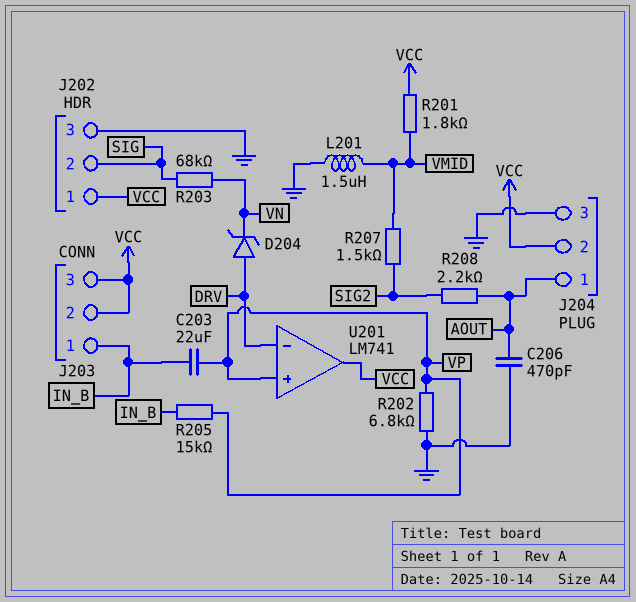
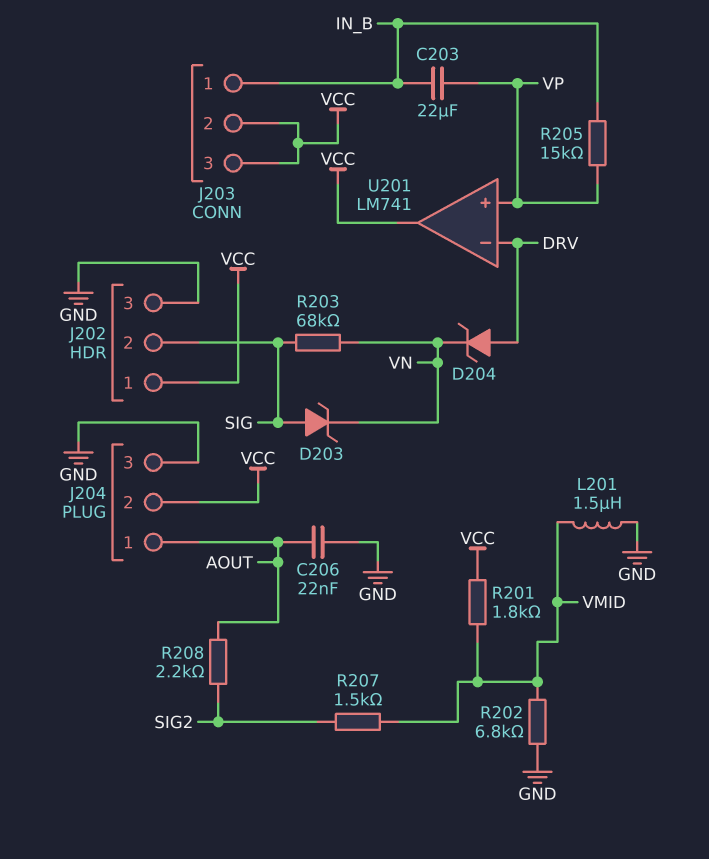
C206: 470pF (AOUT, GND) -> 22nF (AOUT, GND)
D203: none -> zener (A SIG, K VN)
R202: 6.8k (GND, VP) -> 6.8k (GND, VMID)

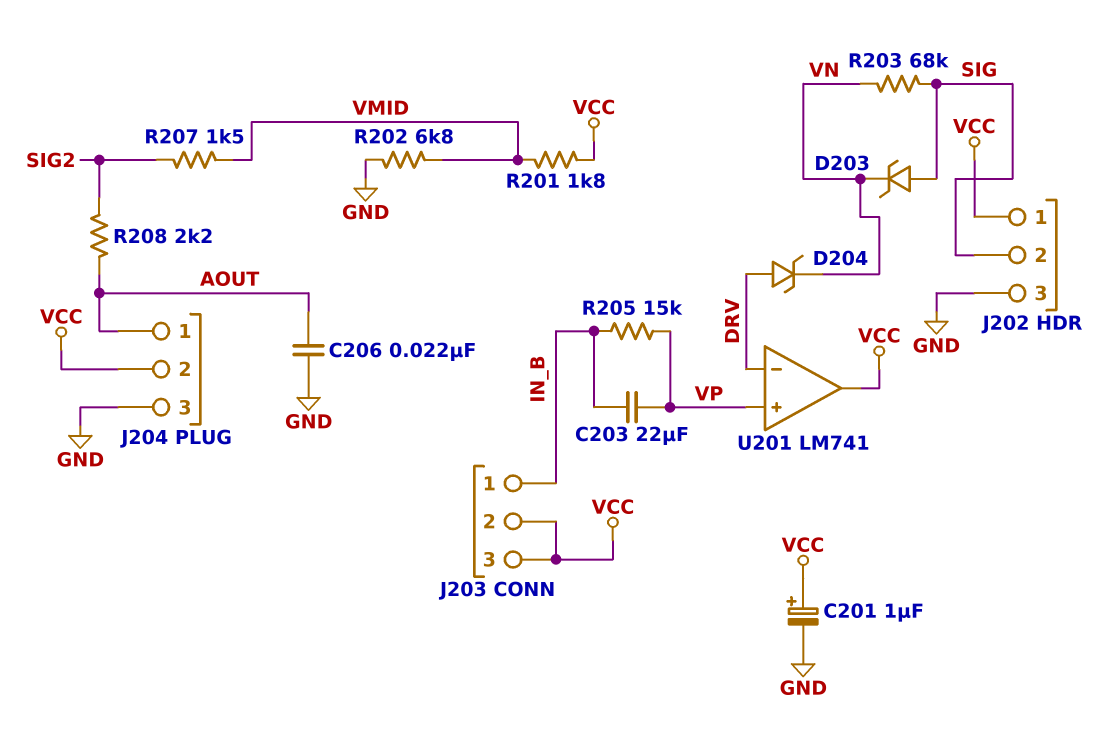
C201: none -> 1uF (plus VCC, minus GND)
L201: 1.5uH (GND, VMID) -> none

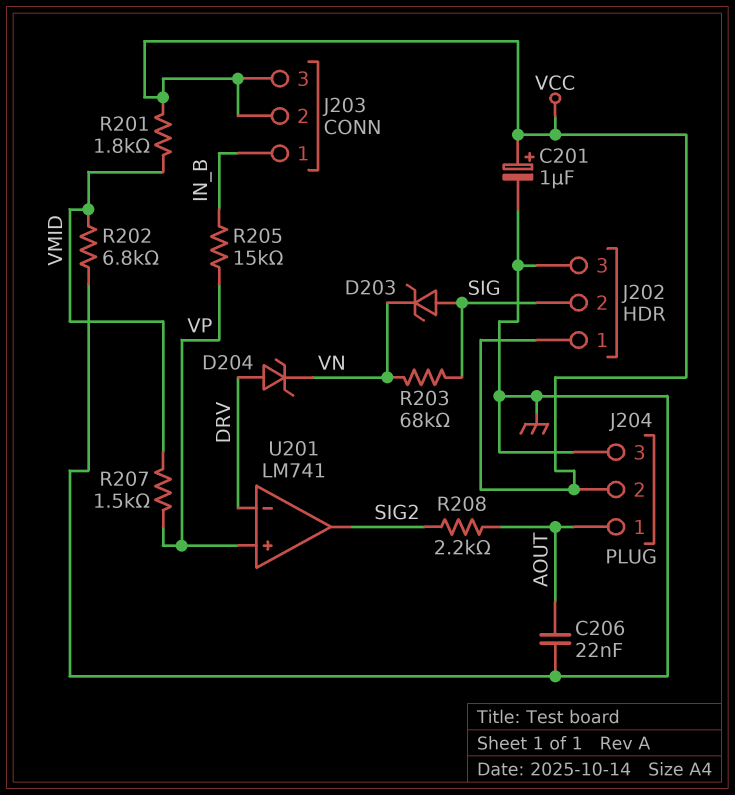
C203: 22uF (IN_B, VP) -> none
R207: 1.5k (SIG2, VMID) -> 1.5k (VMID, VP)
U201 pin out: VCC -> SIG2

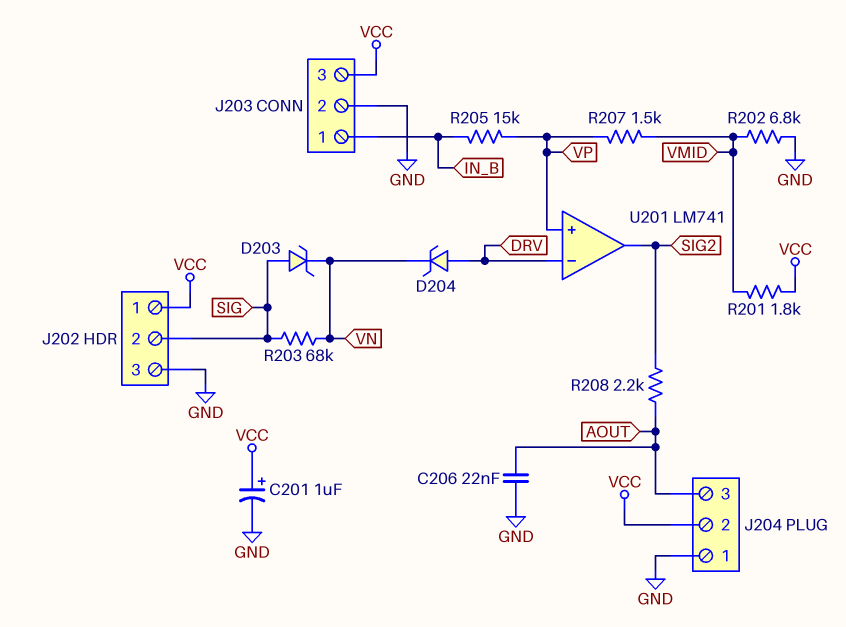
J203 pin 2: VCC -> GND
J204 pin 1: AOUT -> GND
J204 pin 3: GND -> AOUT

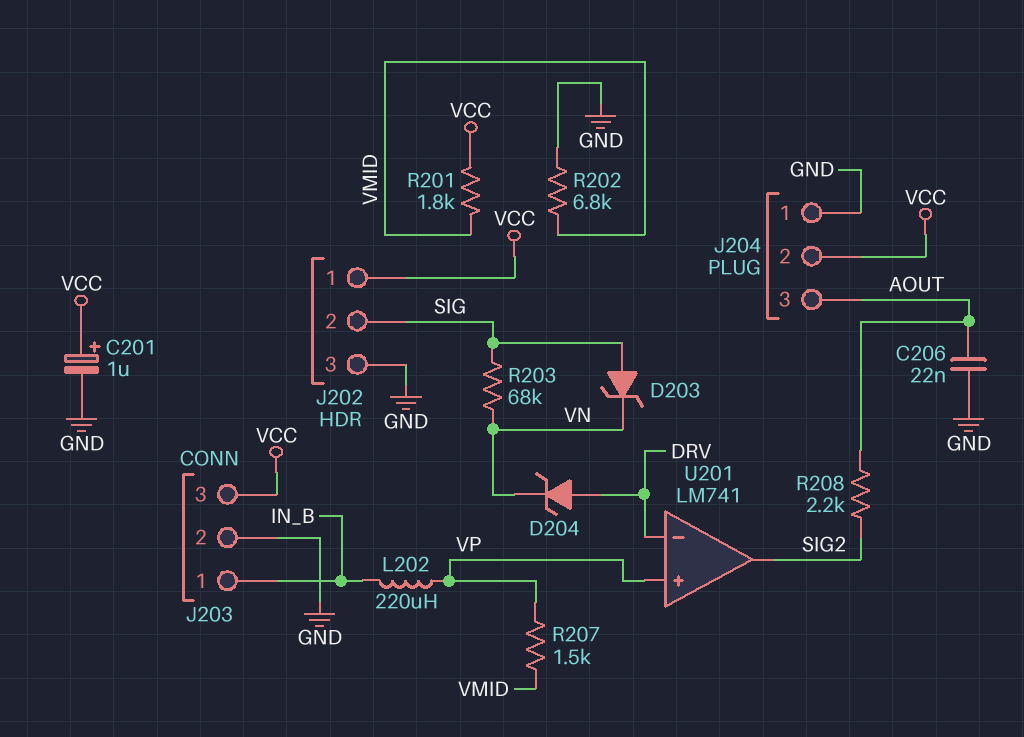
L202: none -> 220uH (IN_B, VP)
R205: 15k (IN_B, VP) -> none

